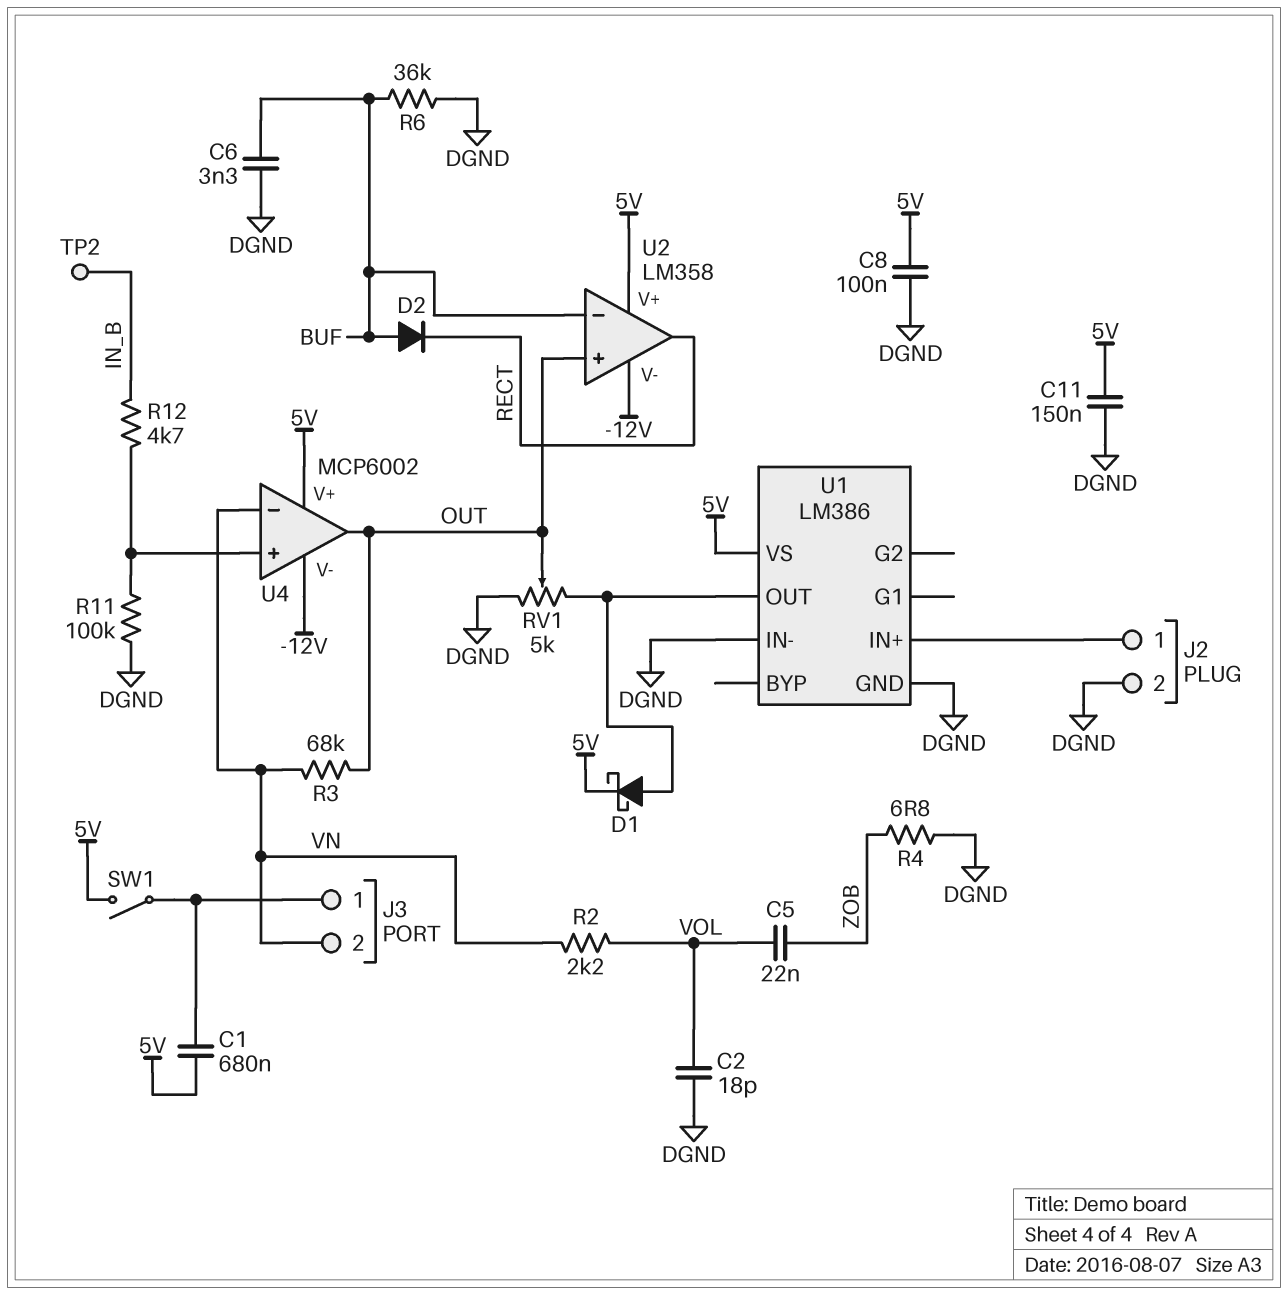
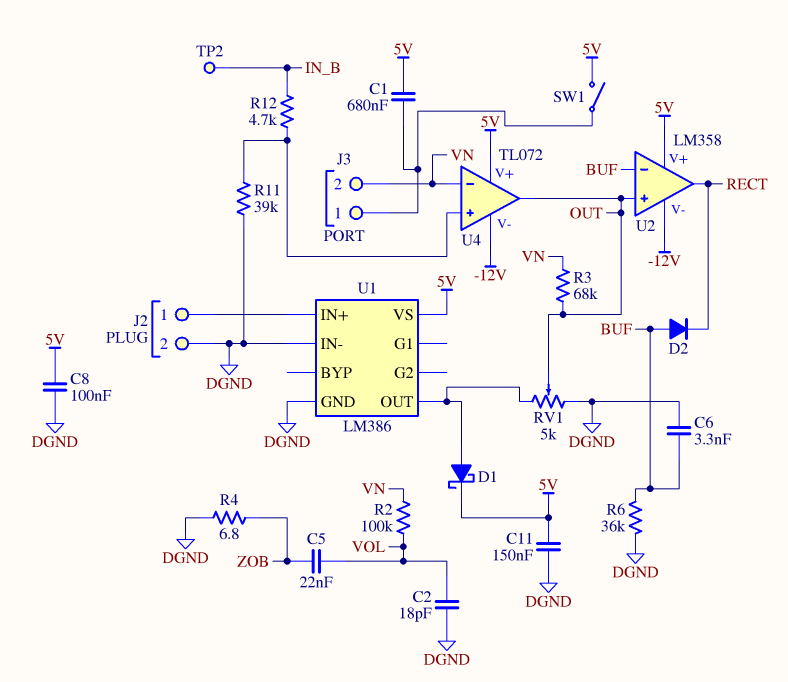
R2: 2.2k (VN, VOL) -> 100k (VN, VOL)
R11: 100k (DGND, U4/in+) -> 39k (DGND, U4/in+)
U4: MCP6002 -> TL072

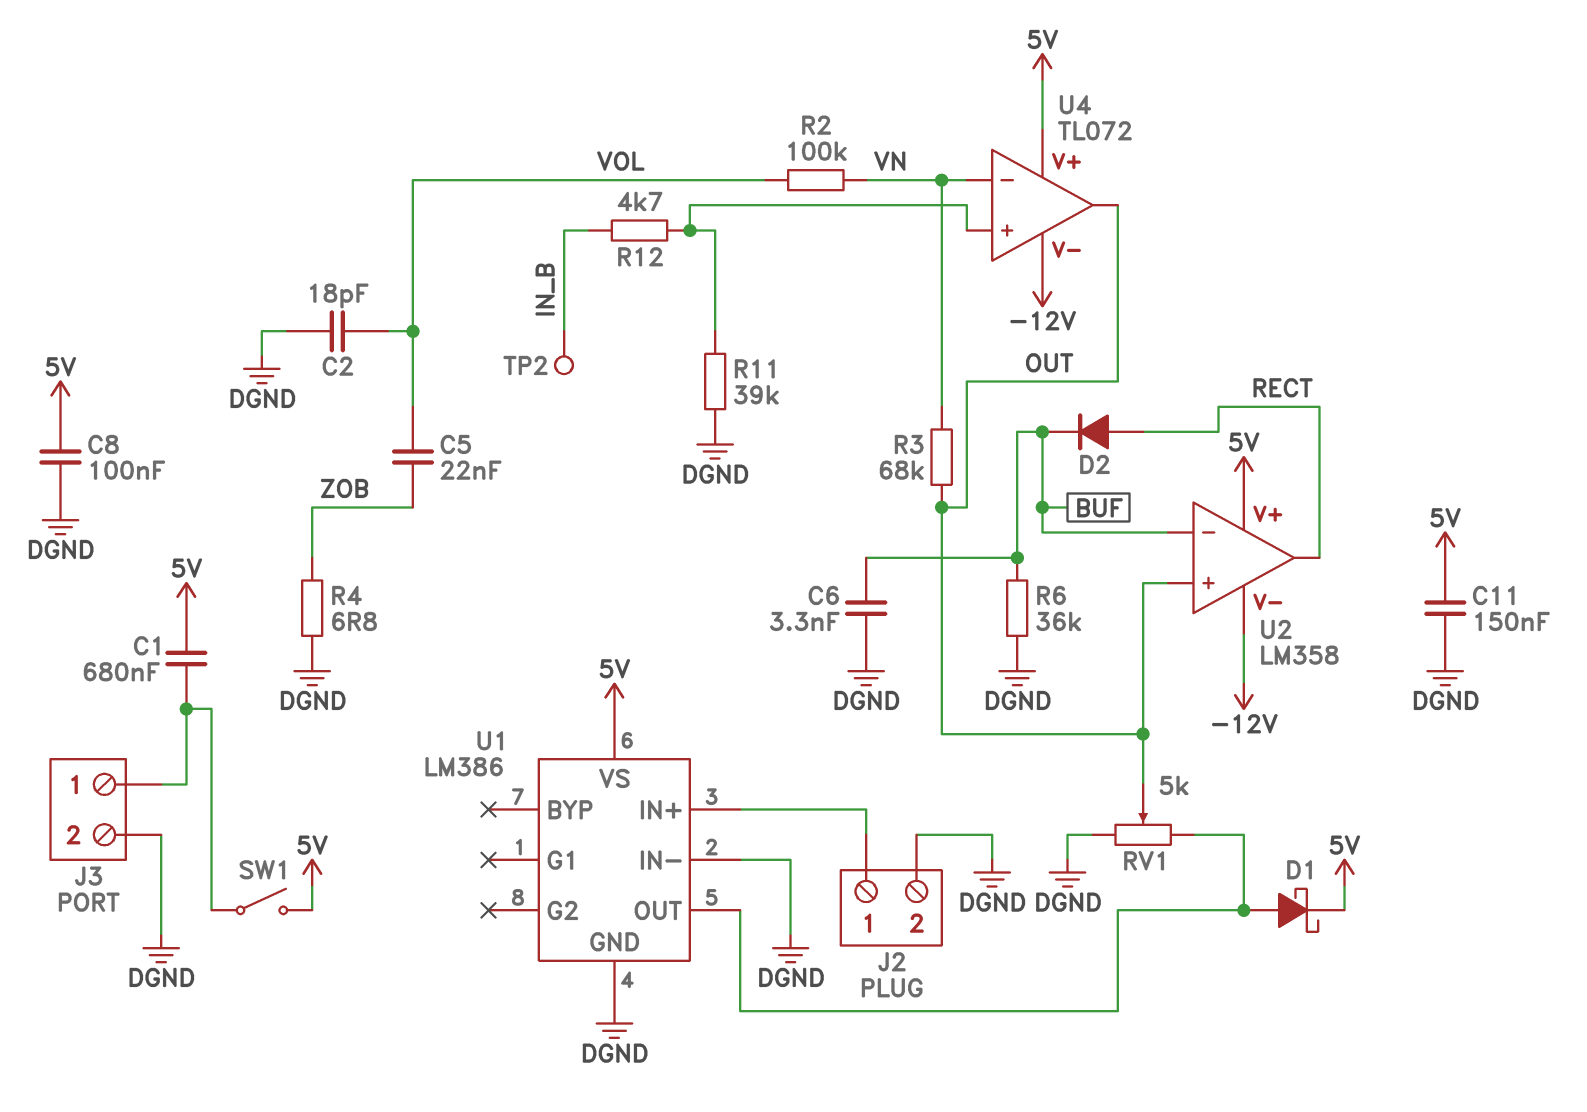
D2: diode (A BUF, K RECT) -> diode (A RECT, K BUF)
J3 pin 2: VN -> DGND

